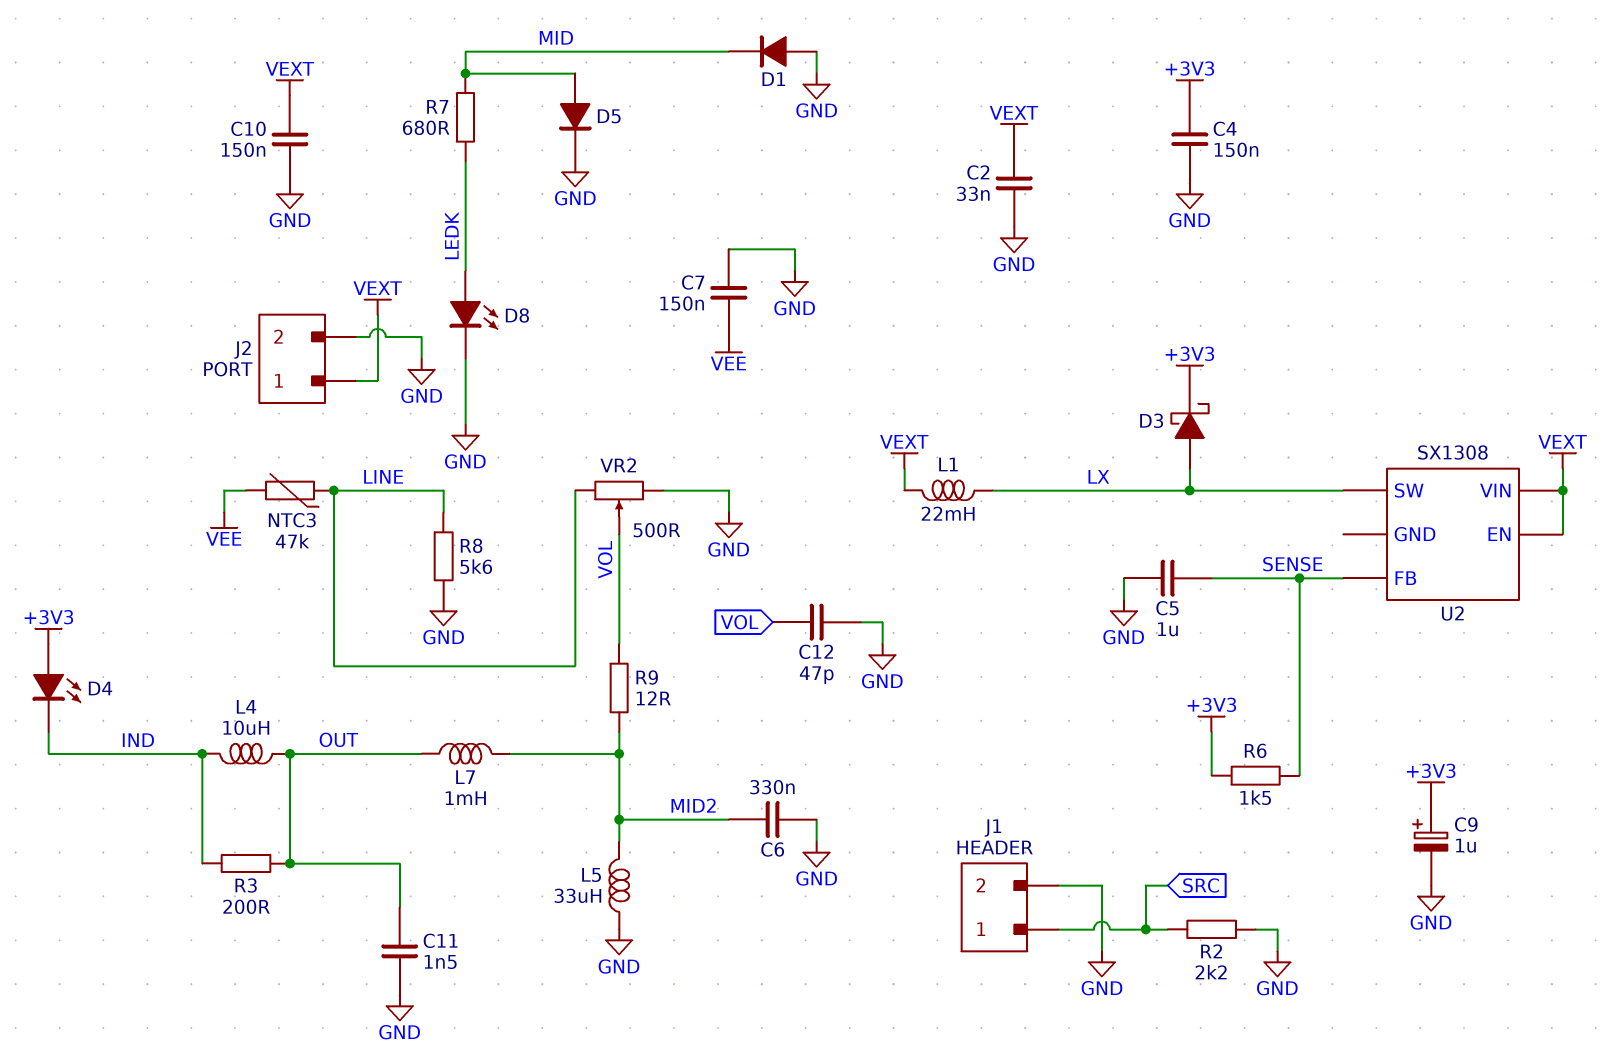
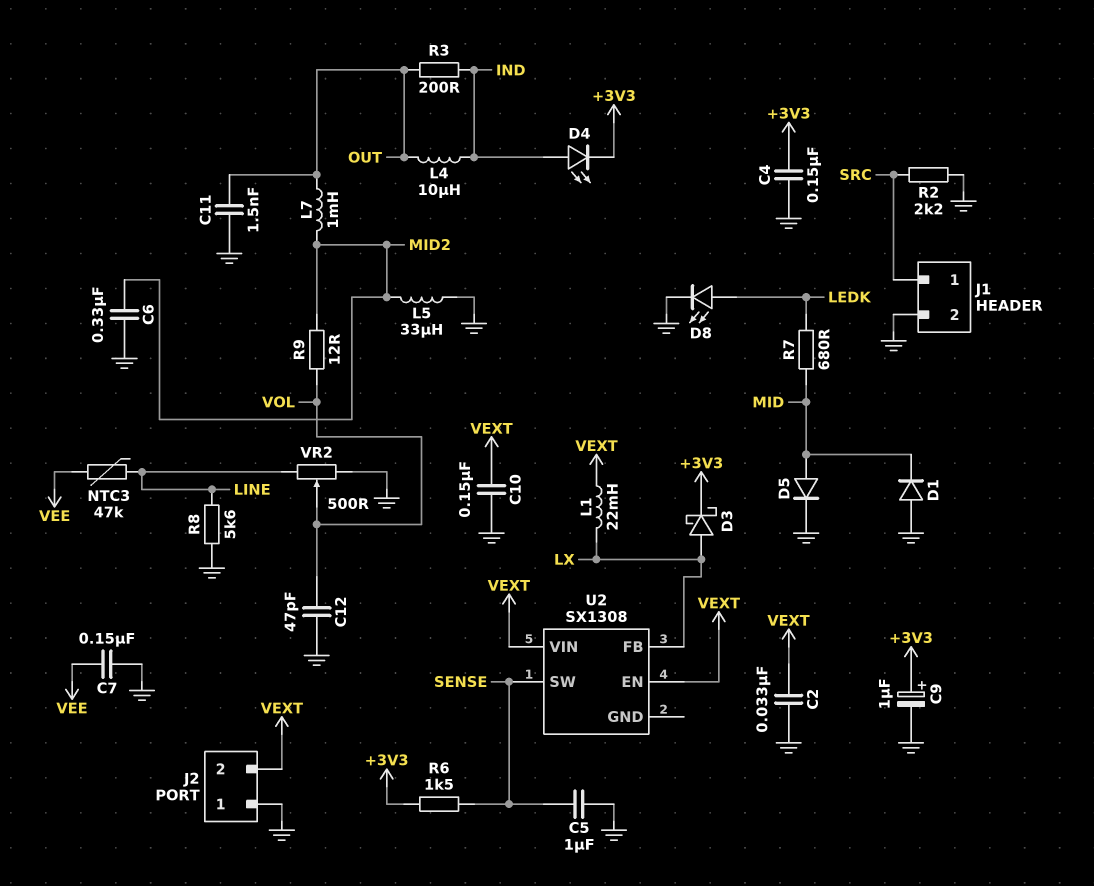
D4: LED (A +3V3, K IND) -> LED (A IND, K +3V3)
J2 pin 1: VEXT -> GND
J2 pin 2: GND -> VEXT
U2 pin FB: SENSE -> LX
U2 pin SW: LX -> SENSE

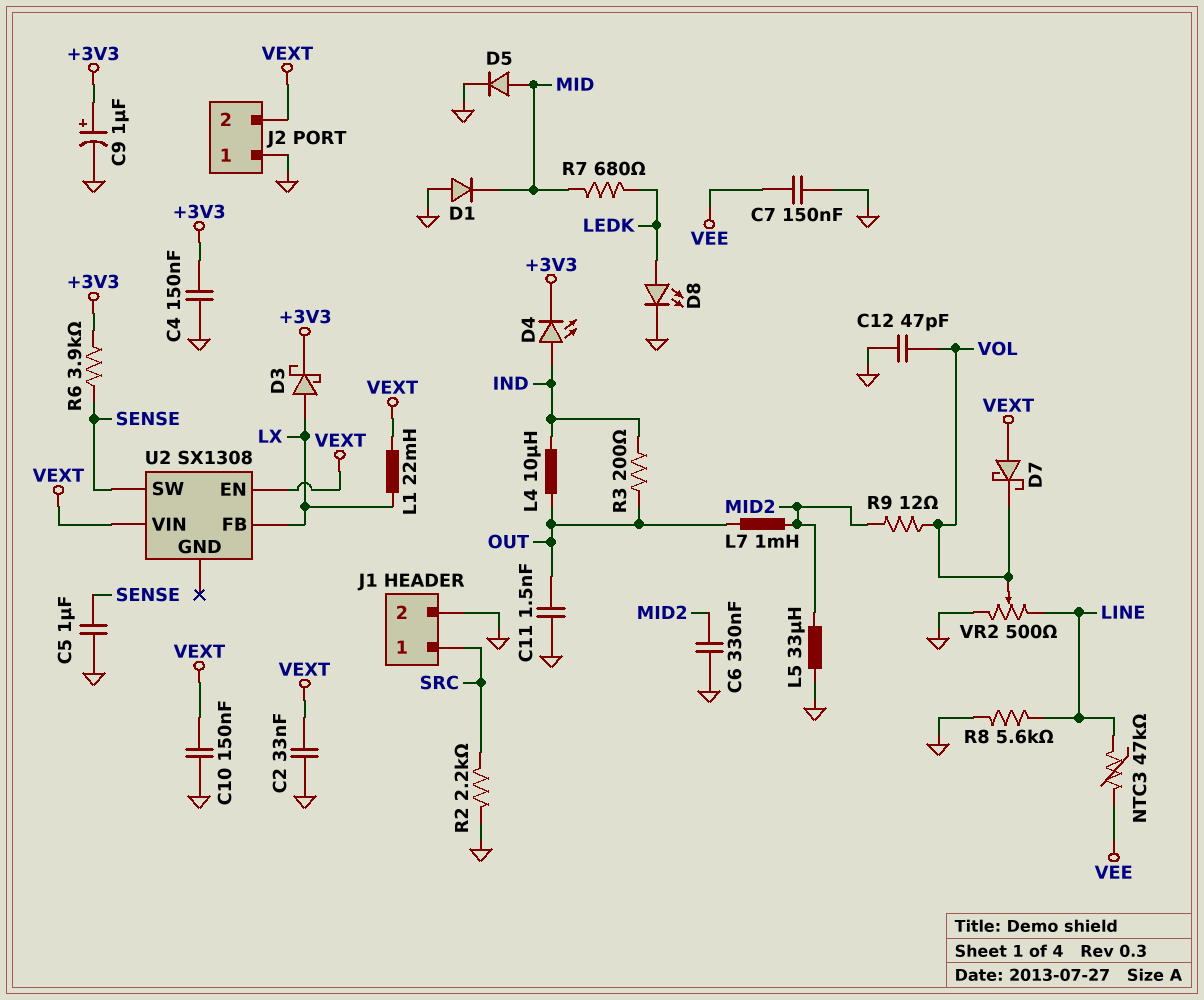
D7: none -> schottky (A VEXT, K VOL)
R6: 1.5k (+3V3, SENSE) -> 3.9k (+3V3, SENSE)

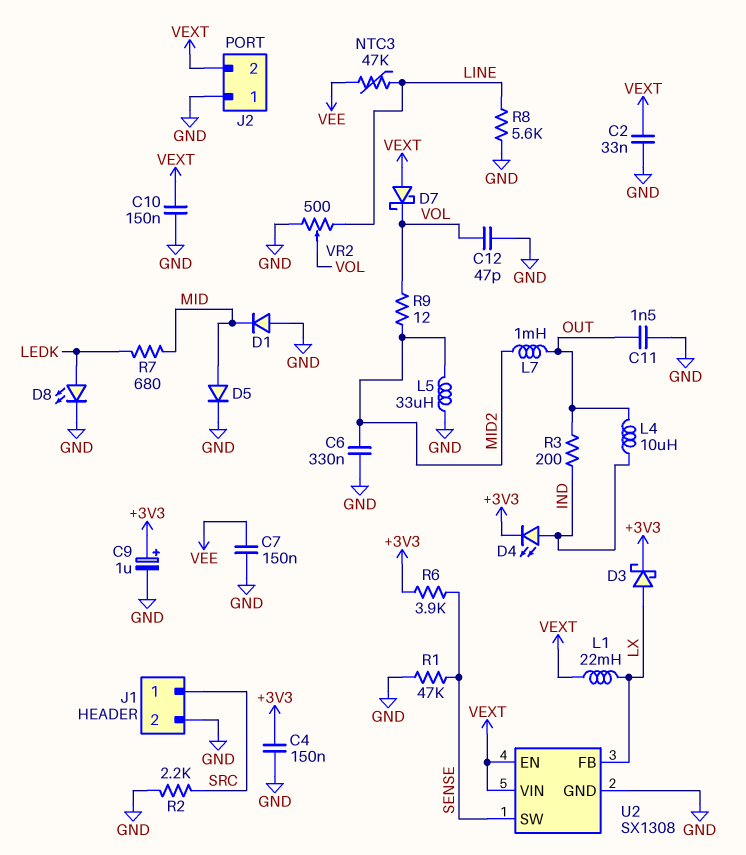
C5: 1uF (GND, SENSE) -> none
R1: none -> 47k (GND, SENSE)
U2 pin GND: none -> GND

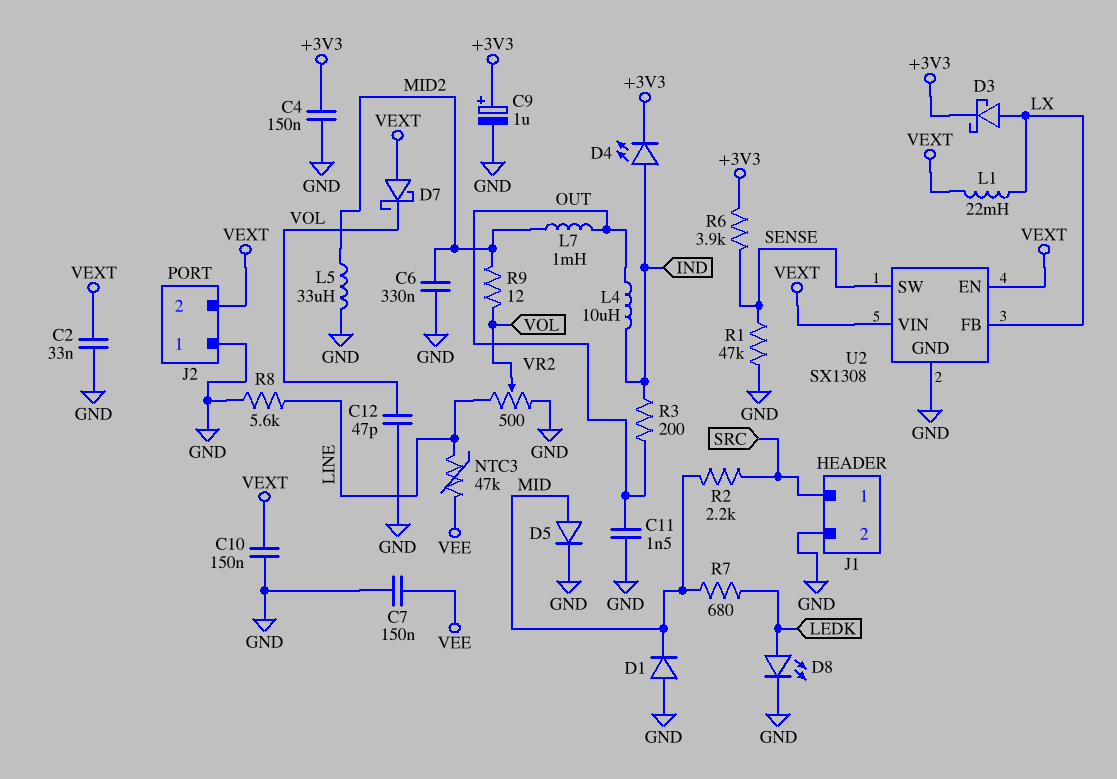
R2: 2.2k (GND, SRC) -> 2.2k (MID, SRC)

